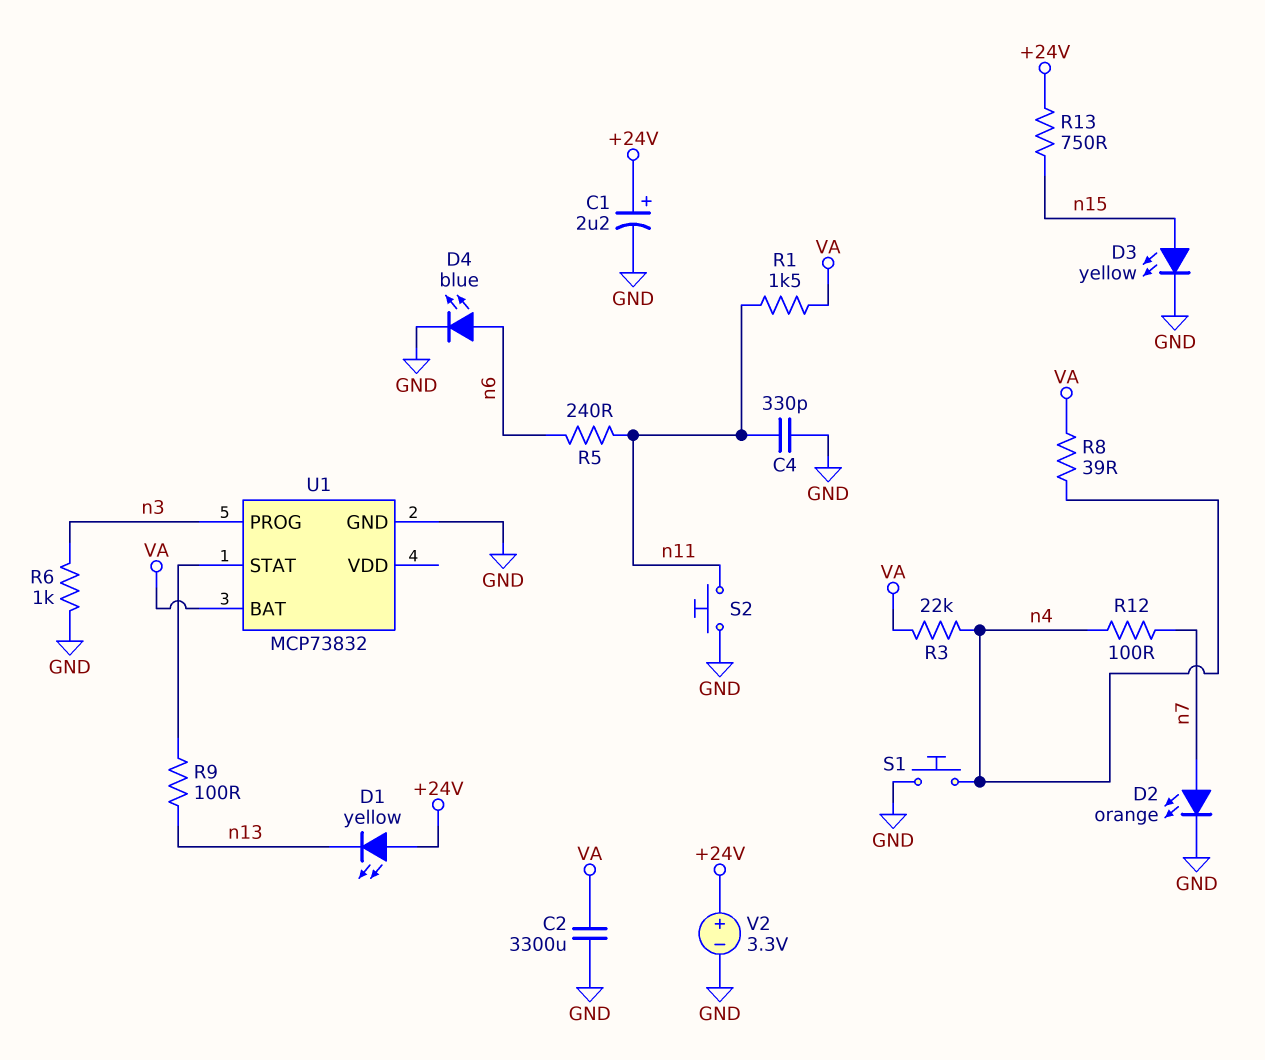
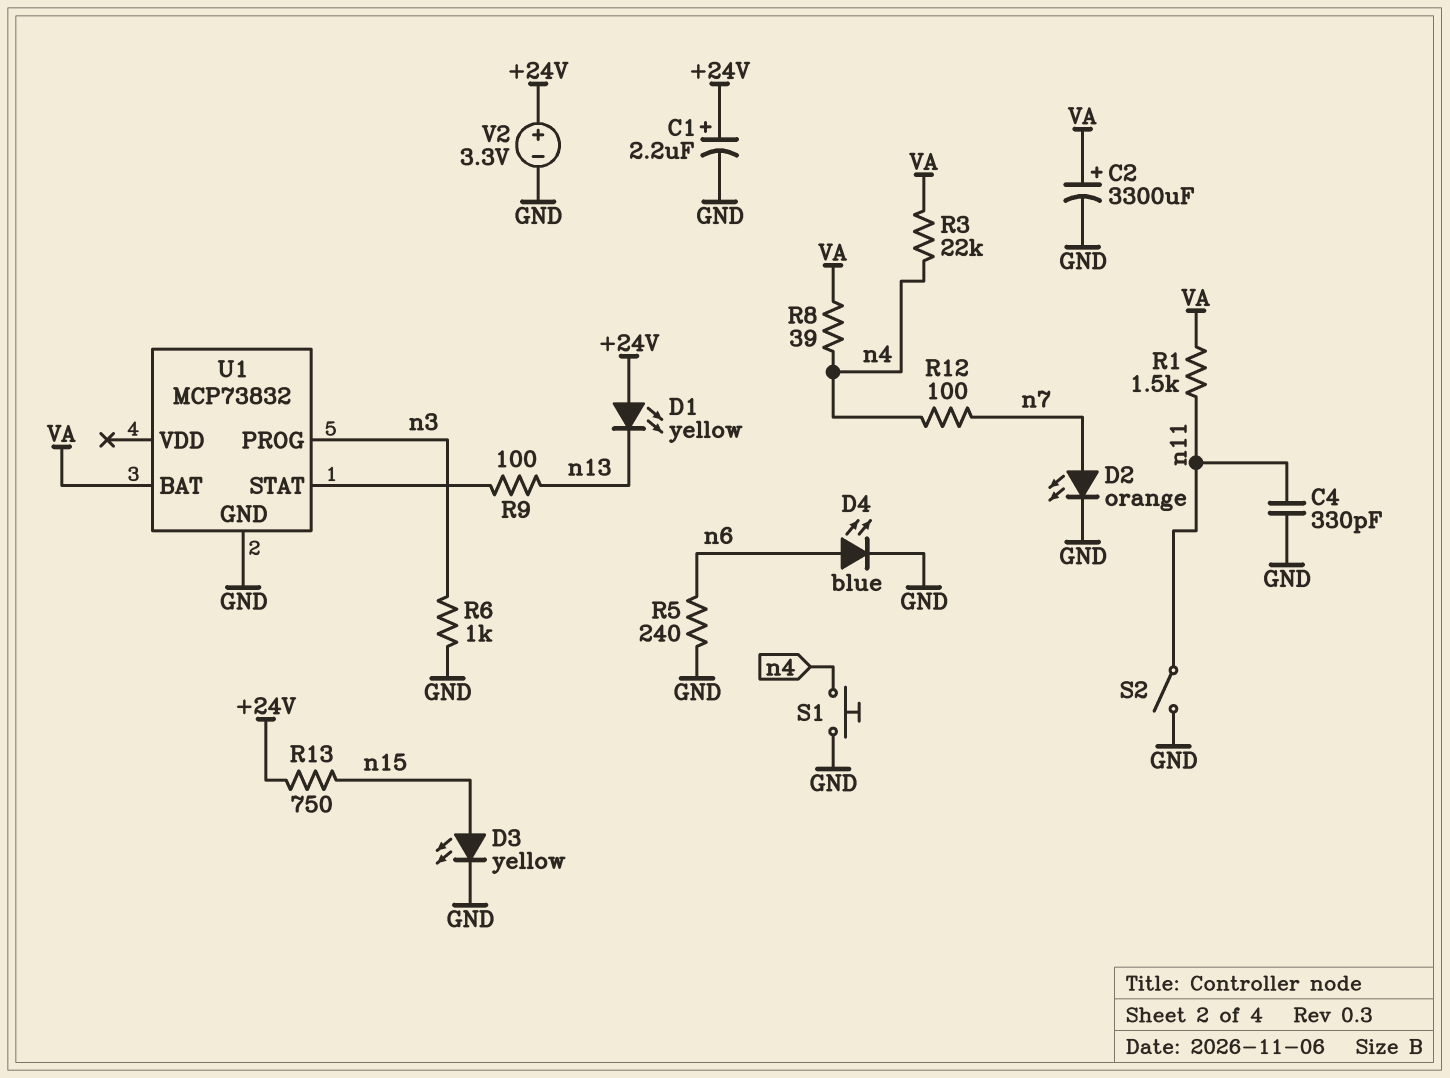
C2: 3300uF (GND, VA) -> 3300uF (plus VA, minus GND)
R5: 240 (n6, n11) -> 240 (GND, n6)
S2: button (GND, n11) -> switch (GND, n11)

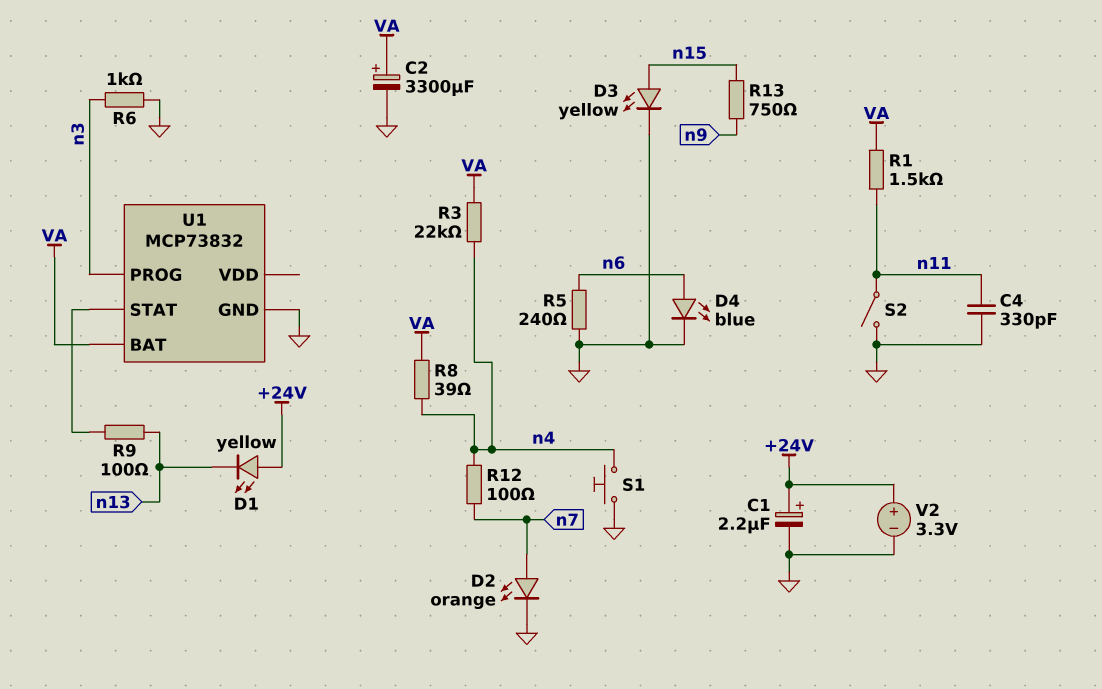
R13: 750 (+24V, n15) -> 750 (n9, n15)

